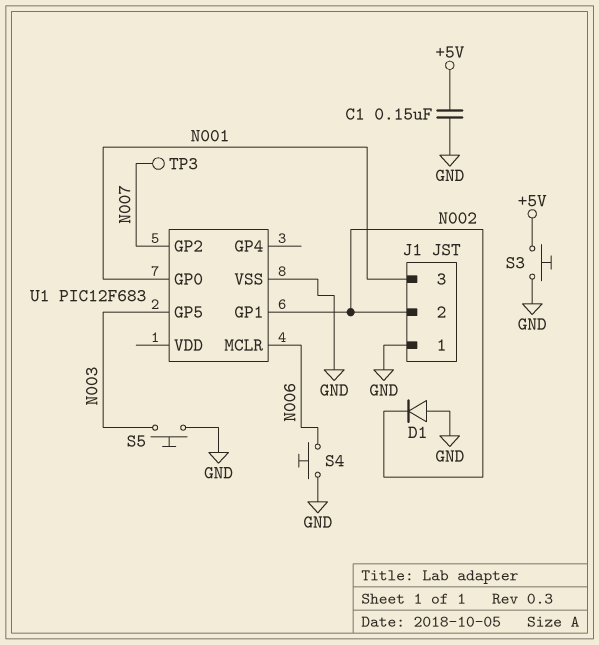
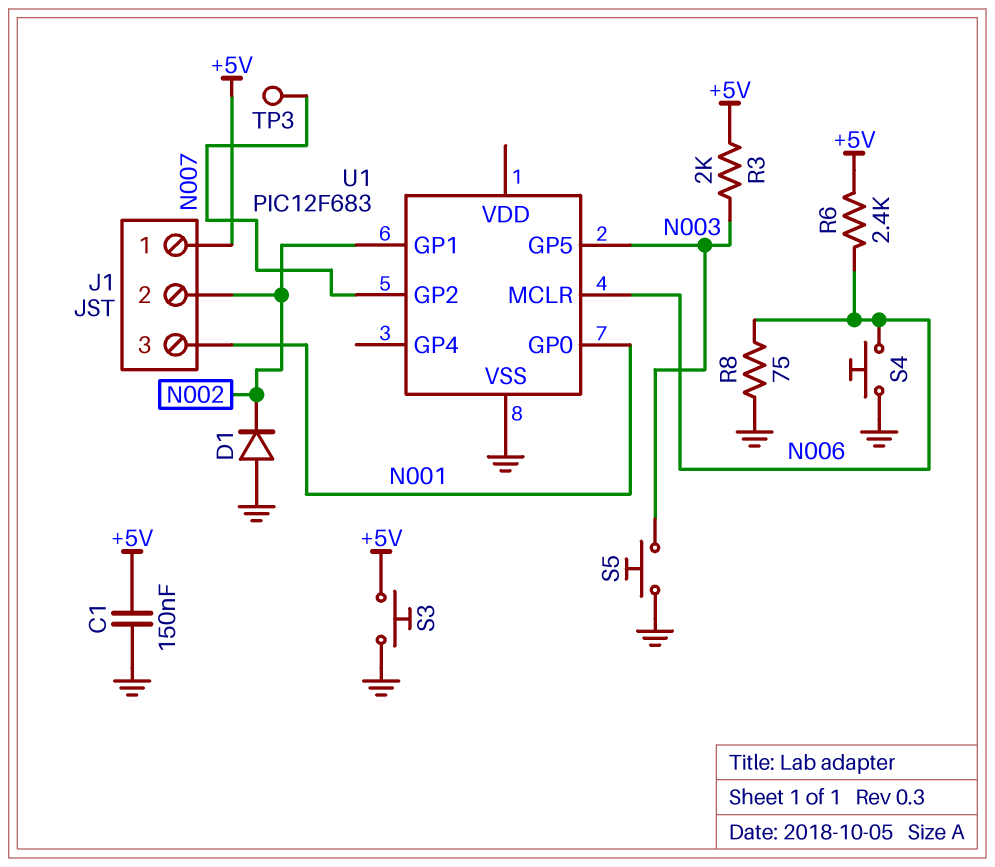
J1 pin 1: GND -> +5V
R3: none -> 2k (+5V, N003)
R6: none -> 2.4k (+5V, N006)
R8: none -> 75 (GND, N006)

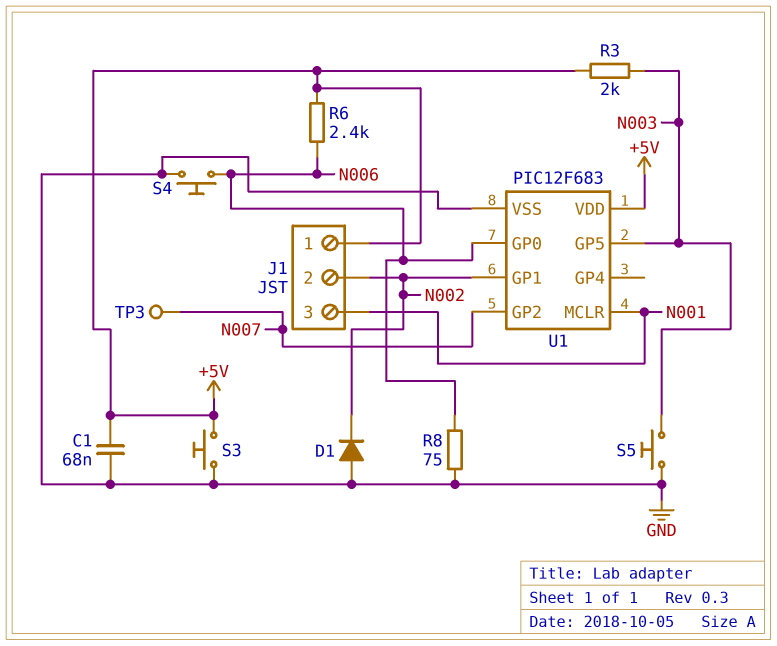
C1: 150nF (+5V, GND) -> 68nF (+5V, GND)
U1 pin GP0: N001 -> N006
U1 pin MCLR: N006 -> N001
U1 pin VDD: none -> +5V

